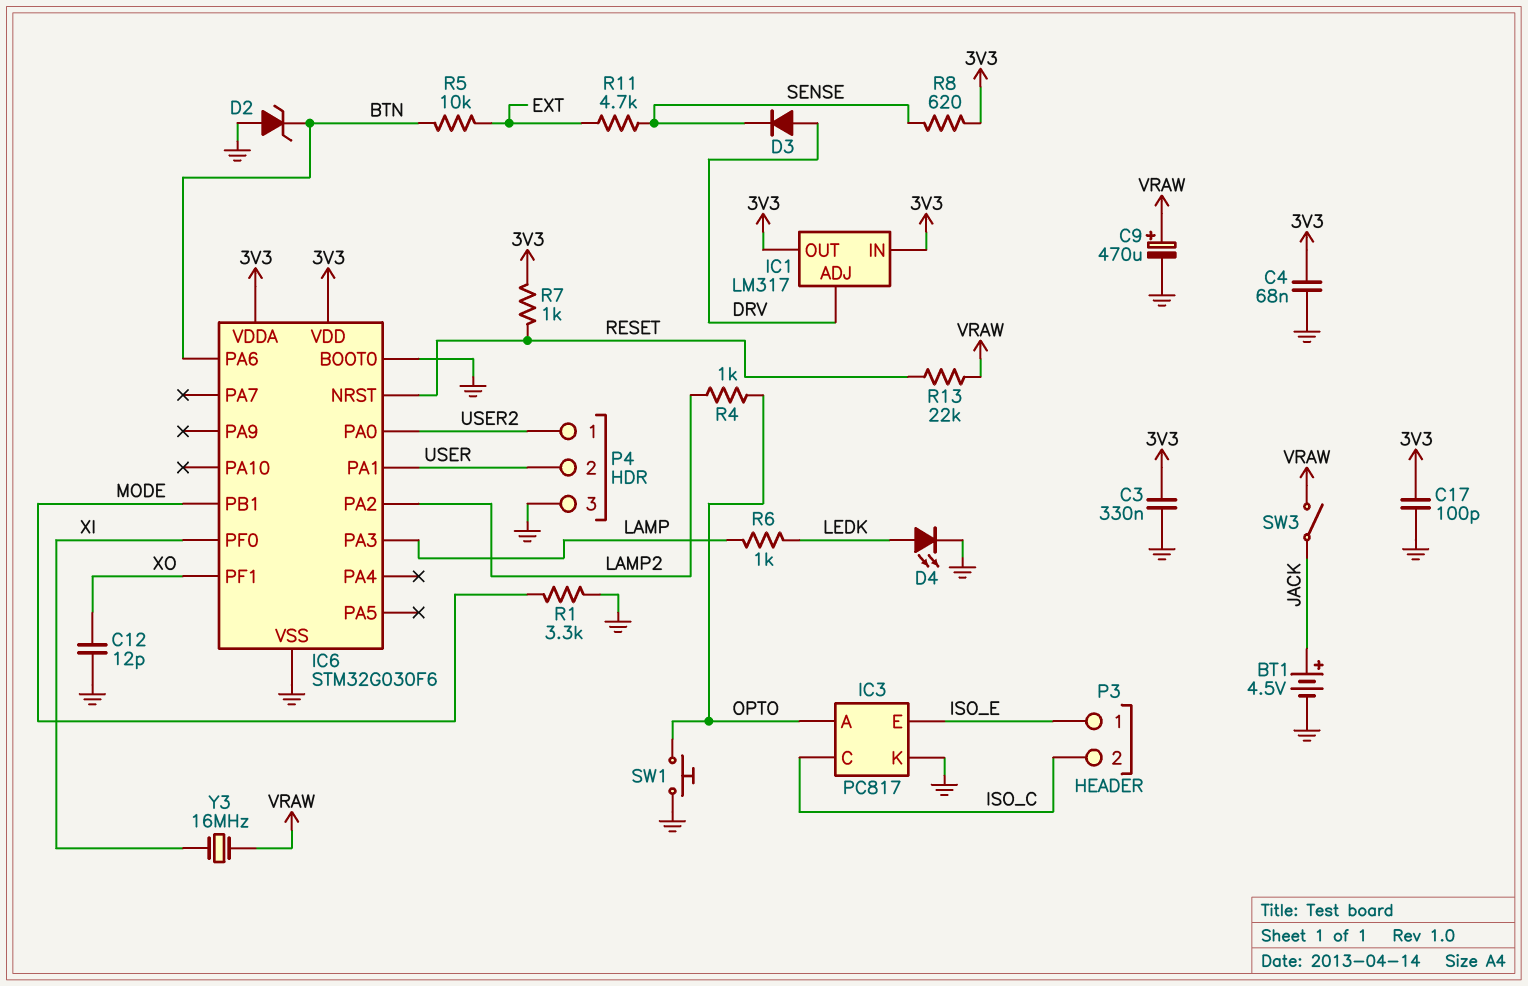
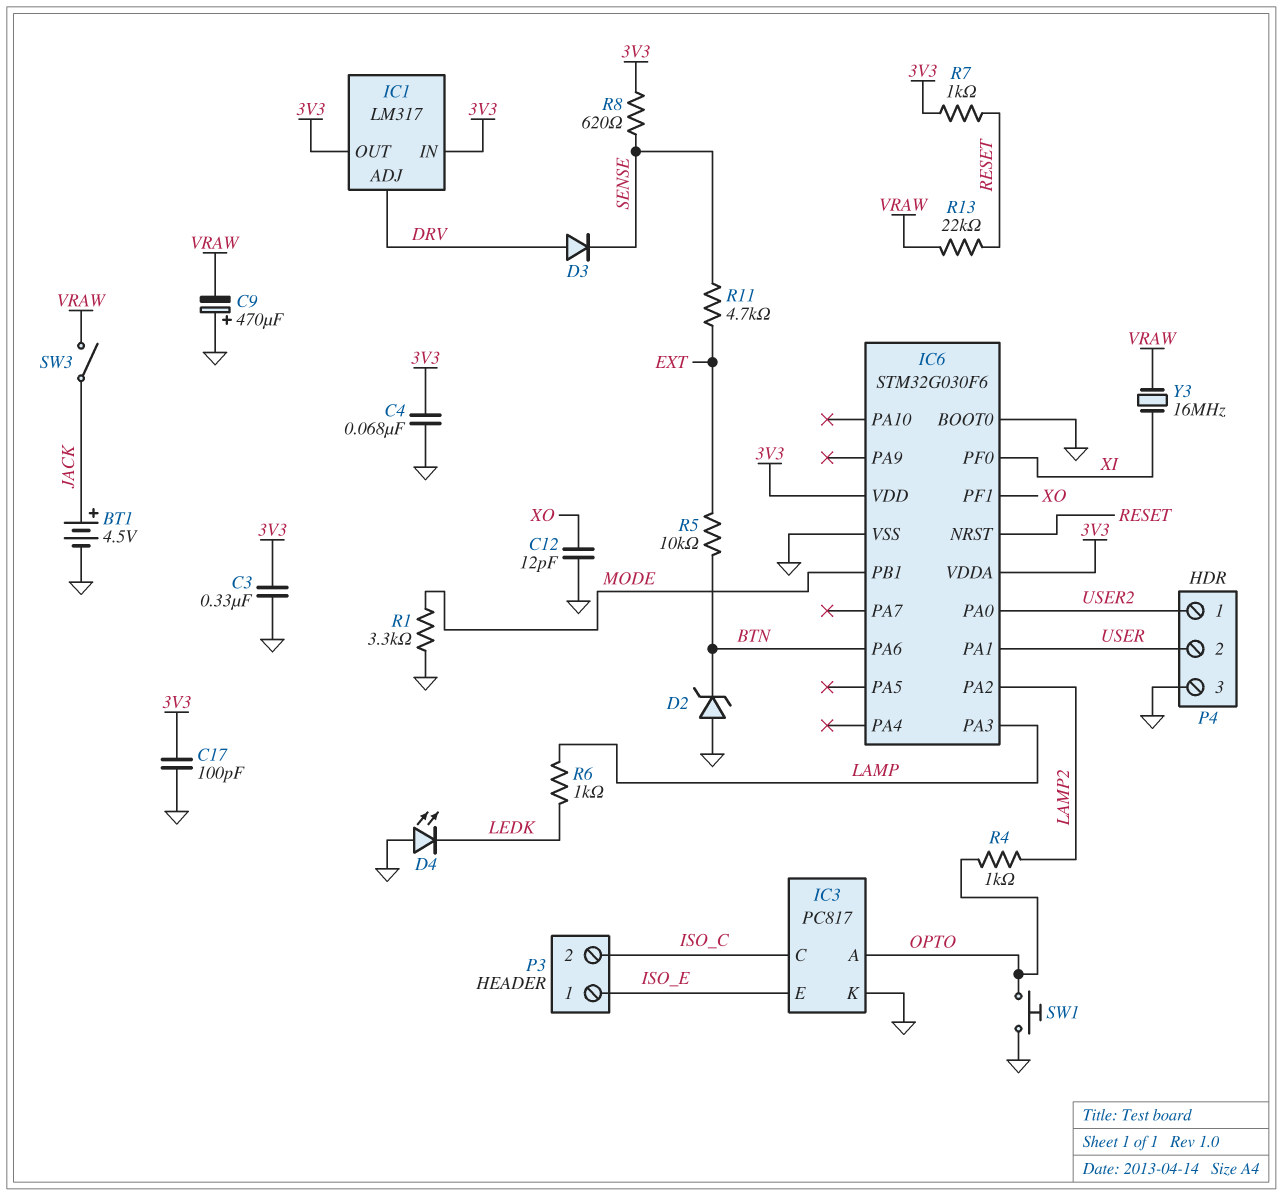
C9: 470uF (plus VRAW, minus GND) -> 470uF (plus GND, minus VRAW)
D4: LED (A LEDK, K GND) -> LED (A GND, K LEDK)

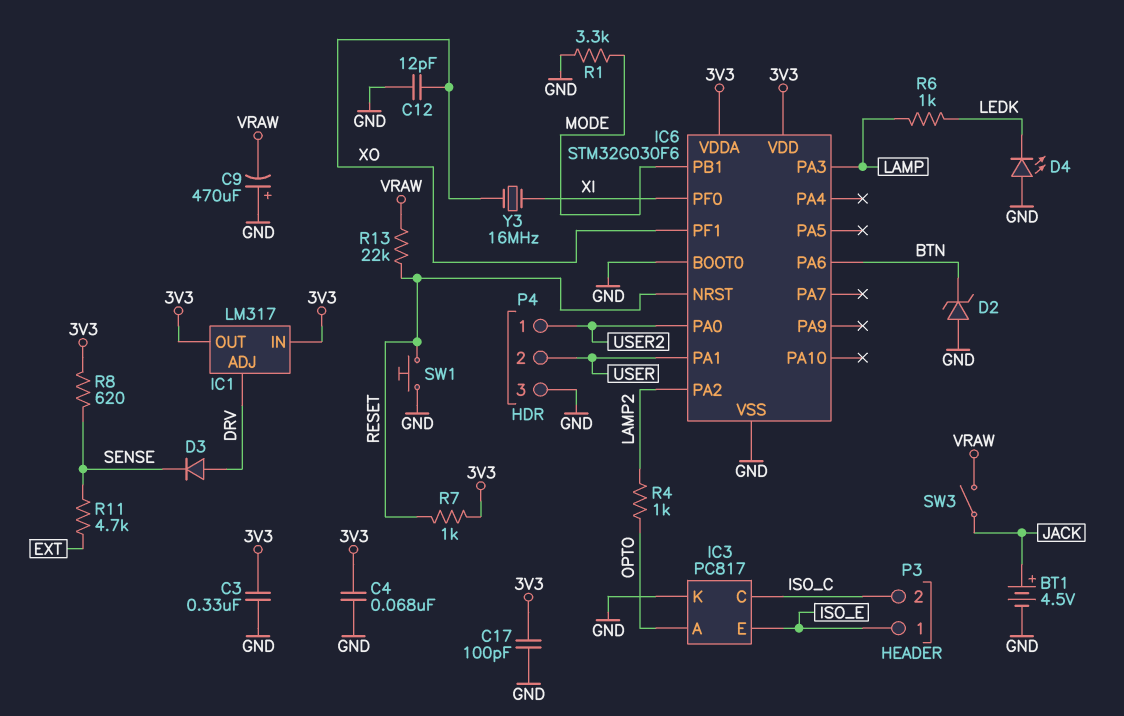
R5: 10k (BTN, EXT) -> none
SW1: button (GND, OPTO) -> button (GND, RESET)
Y3: 16MHz (VRAW, XI) -> 16MHz (XI, XO)

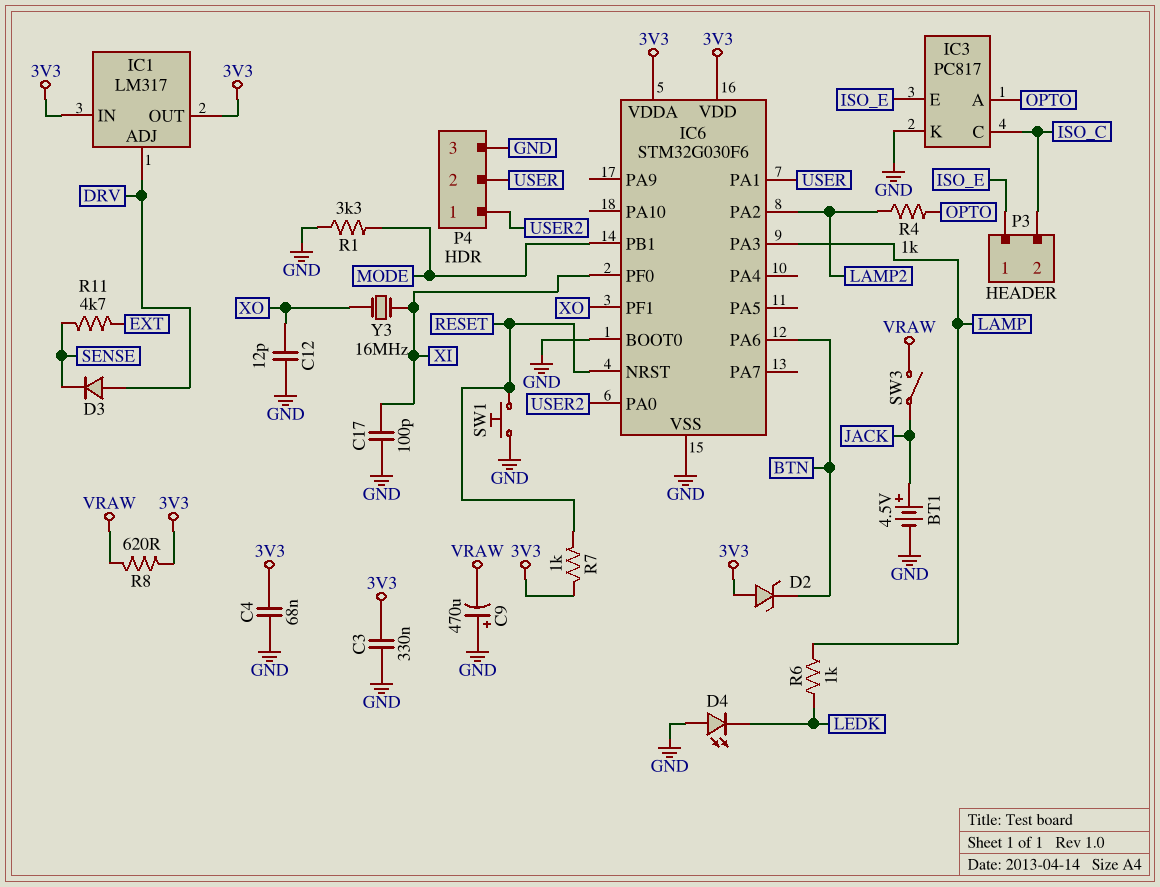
C17: 100pF (3V3, GND) -> 100pF (GND, XI)
D2: zener (A GND, K BTN) -> zener (A 3V3, K BTN)
R8: 620 (3V3, SENSE) -> 620 (3V3, VRAW)
R13: 22k (RESET, VRAW) -> none

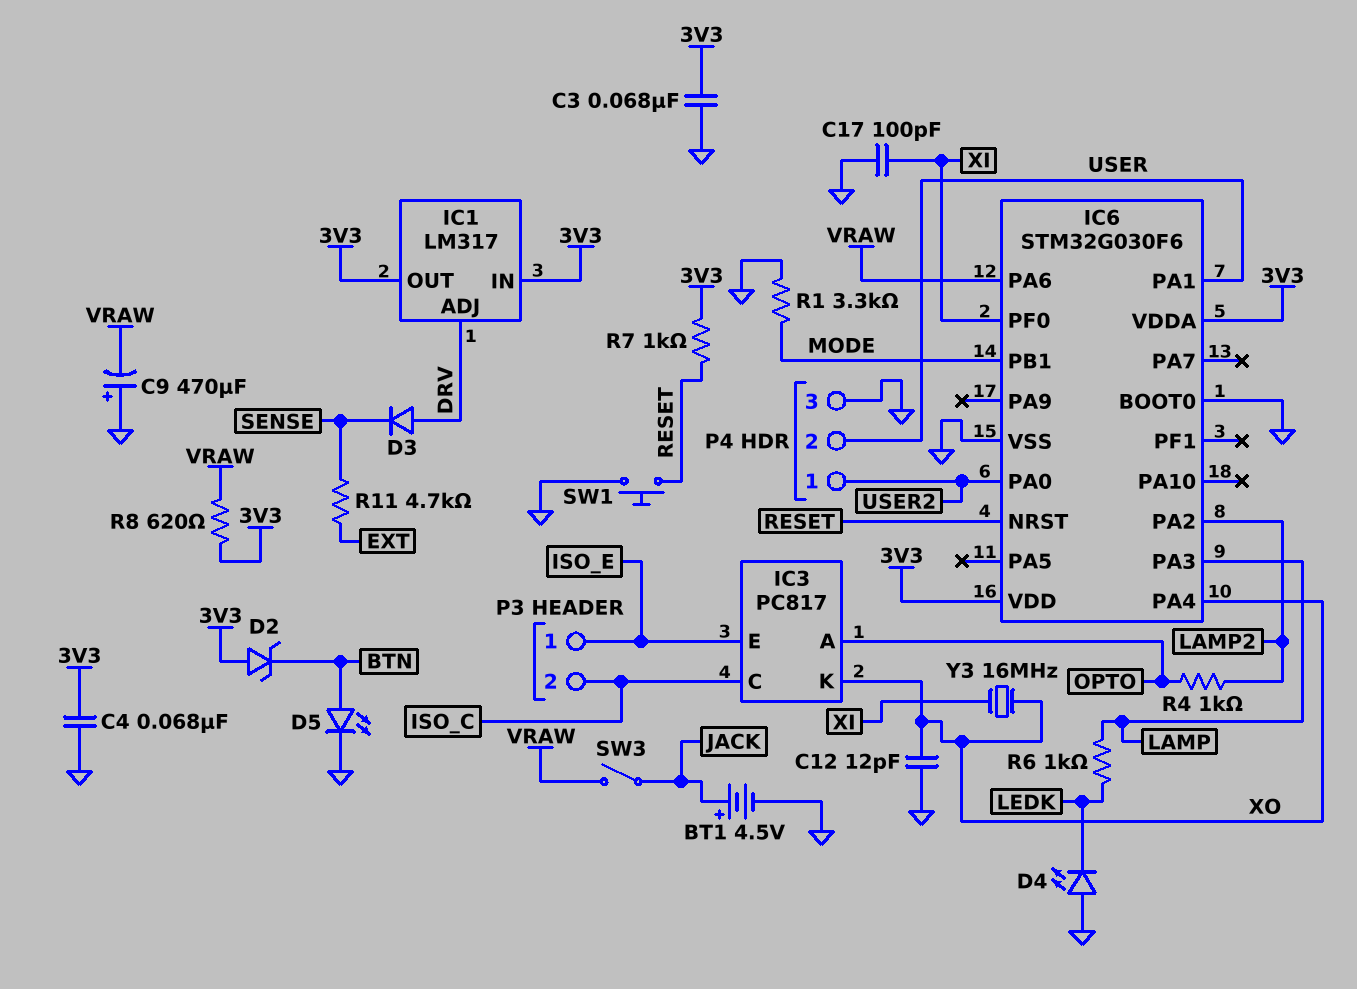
C3: 330nF (3V3, GND) -> 68nF (3V3, GND)
D5: none -> LED (A BTN, K GND)
IC3 pin K: GND -> XO
IC6 pin PA4: none -> XO
IC6 pin PA6: BTN -> VRAW
IC6 pin PF1: XO -> none

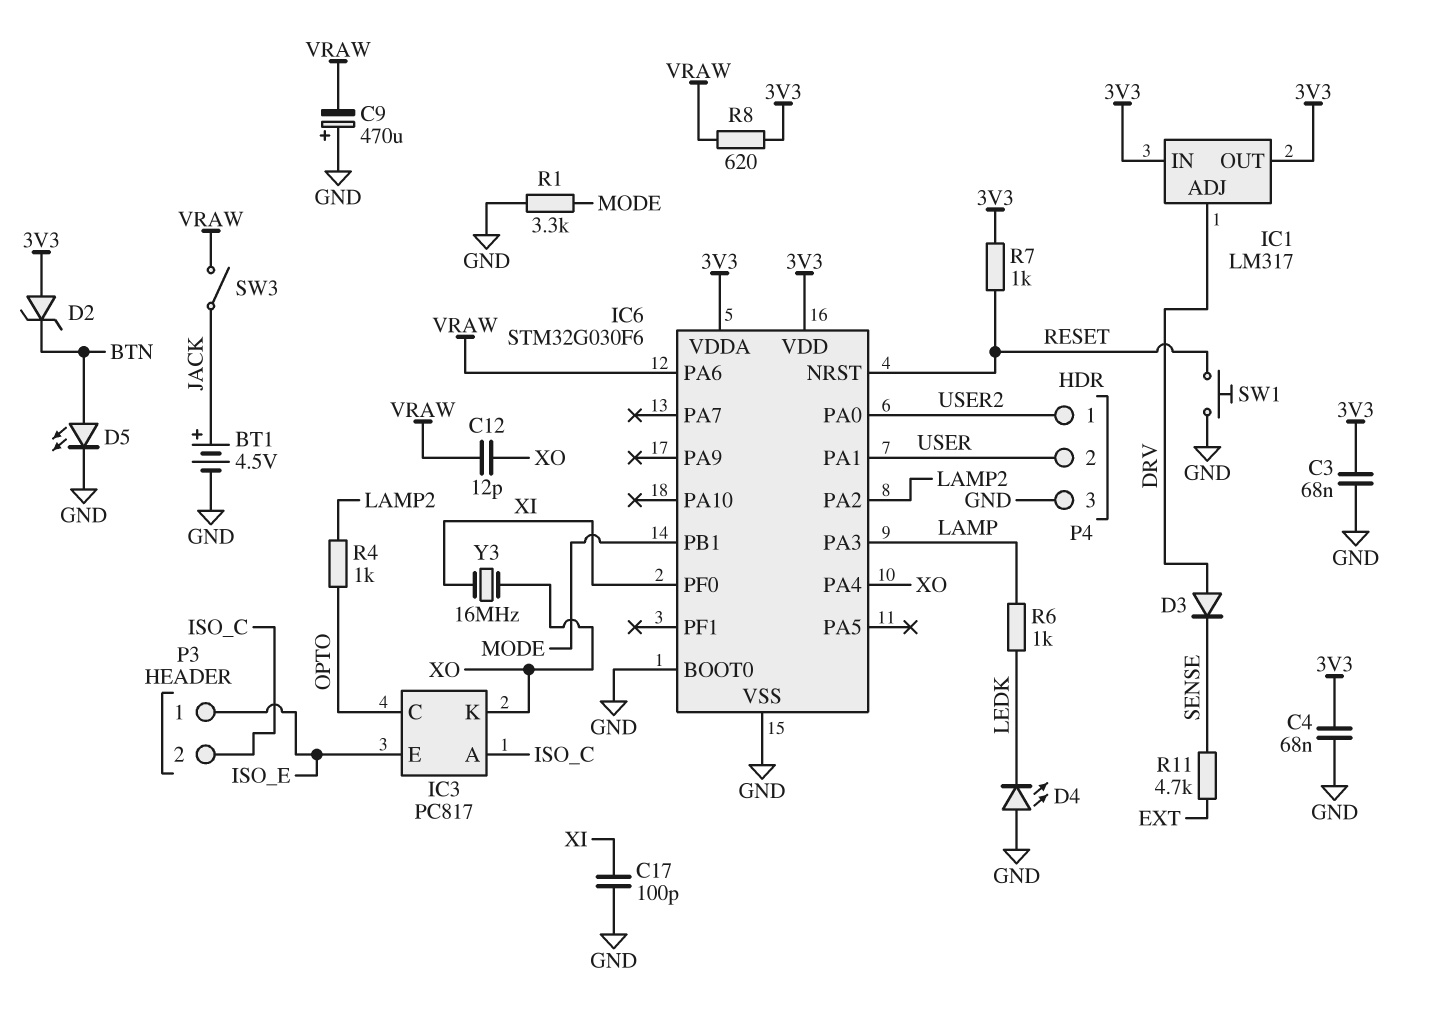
C12: 12pF (GND, XO) -> 12pF (VRAW, XO)
IC3 pin A: OPTO -> ISO_C
IC3 pin C: ISO_C -> OPTO

